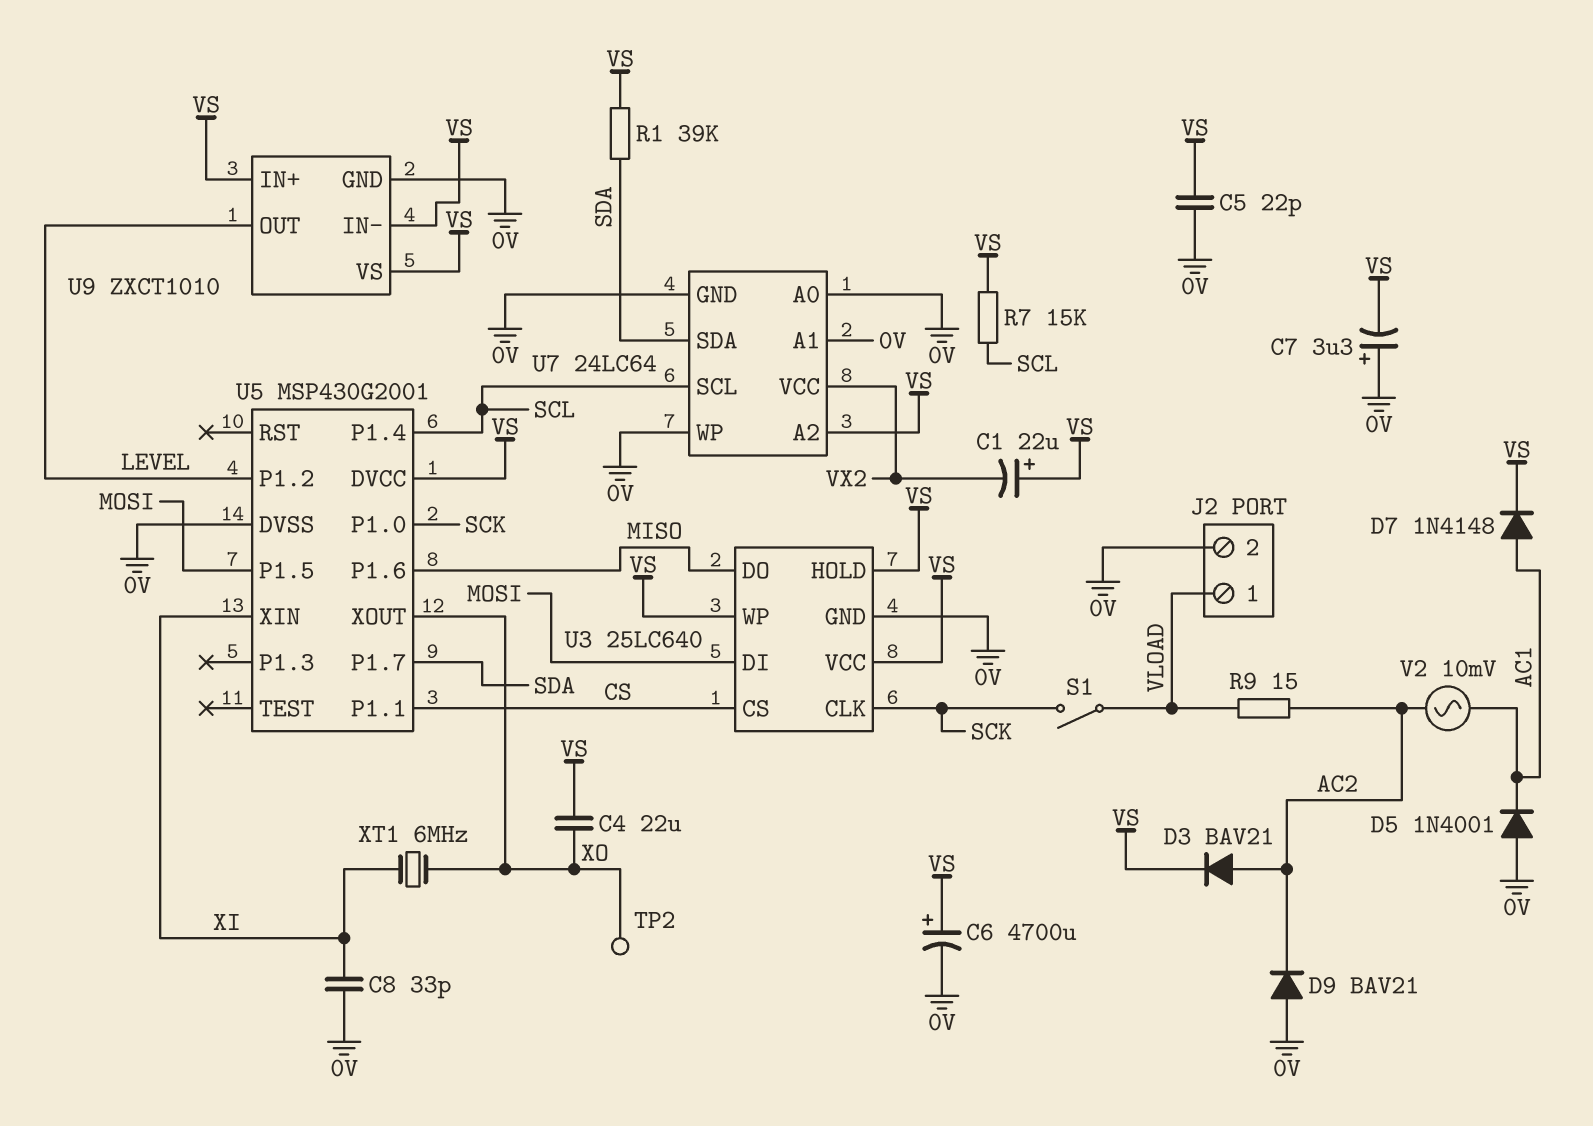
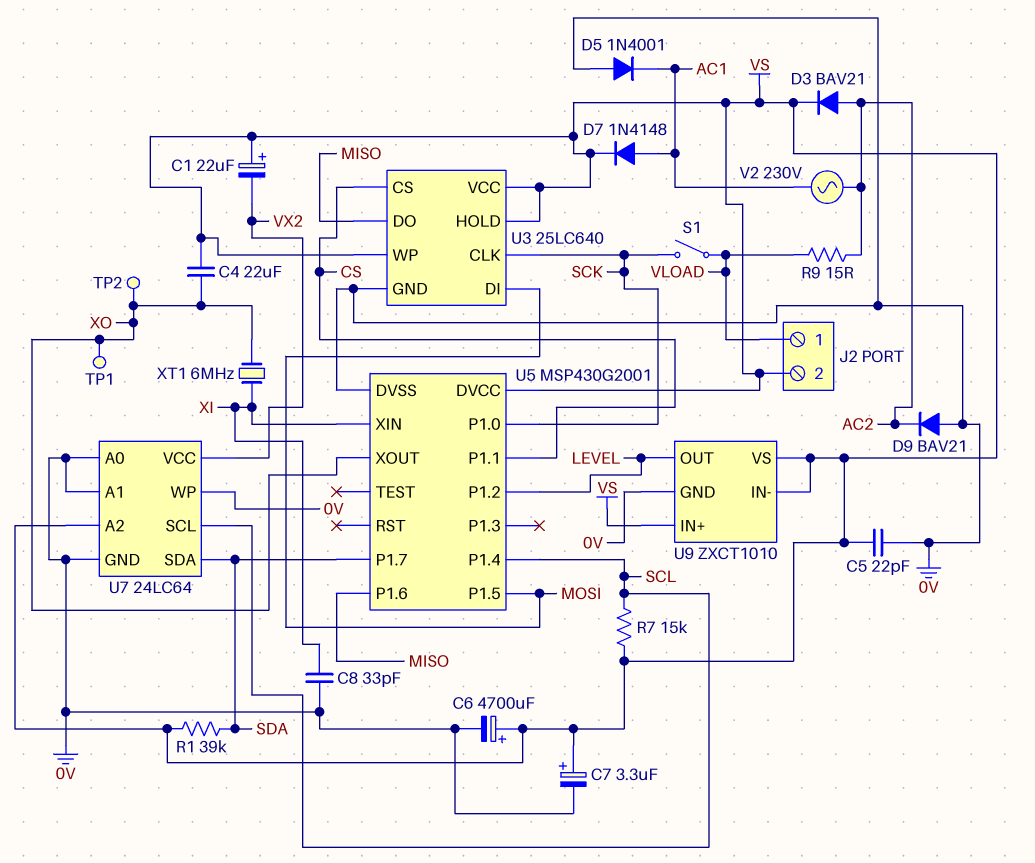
C7: 3.3uF (plus 0V, minus VS) -> 3.3uF (plus VS, minus 0V)
J2 pin 2: 0V -> VS
TP1: none -> test point (XO)
V2: AC 10mV (AC1, AC2) -> AC 230V (AC1, AC2)

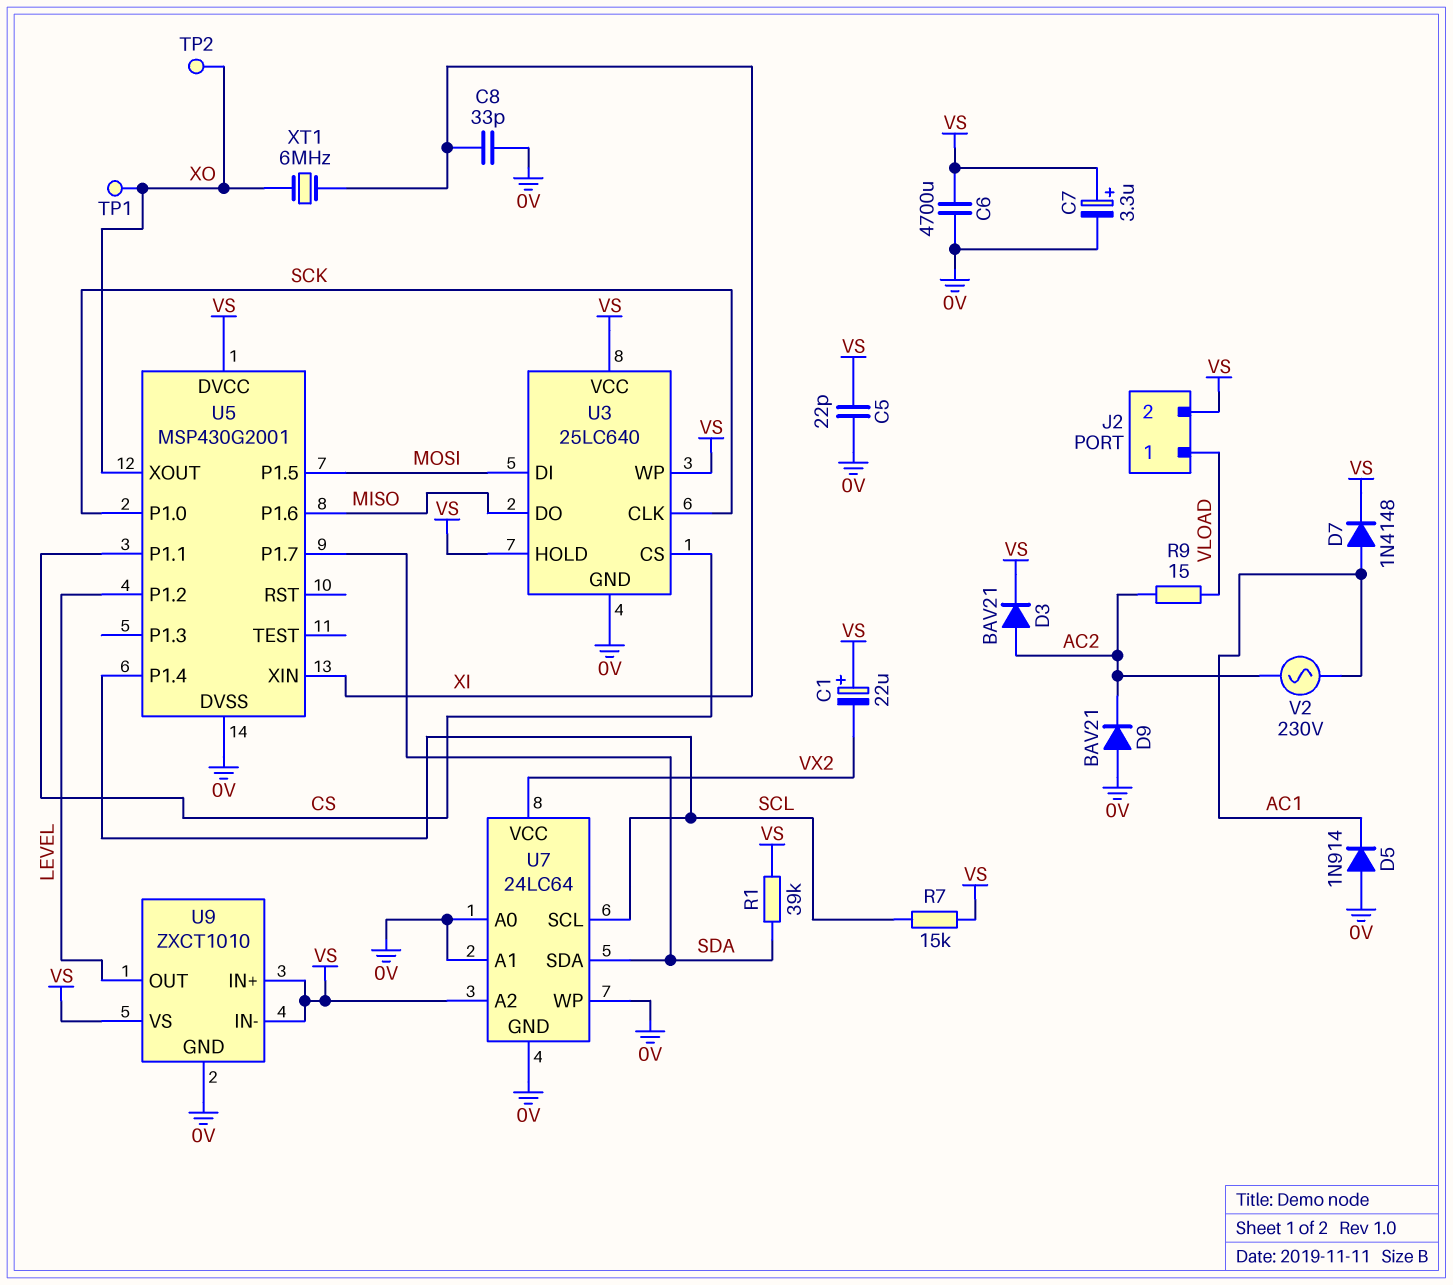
C4: 22uF (VS, XO) -> none
C6: 4700uF (plus VS, minus 0V) -> 4700uF (0V, VS)
D5: diode 1N4001 (A 0V, K AC1) -> diode 1N914 (A 0V, K AC1)
S1: switch (SCK, VLOAD) -> none

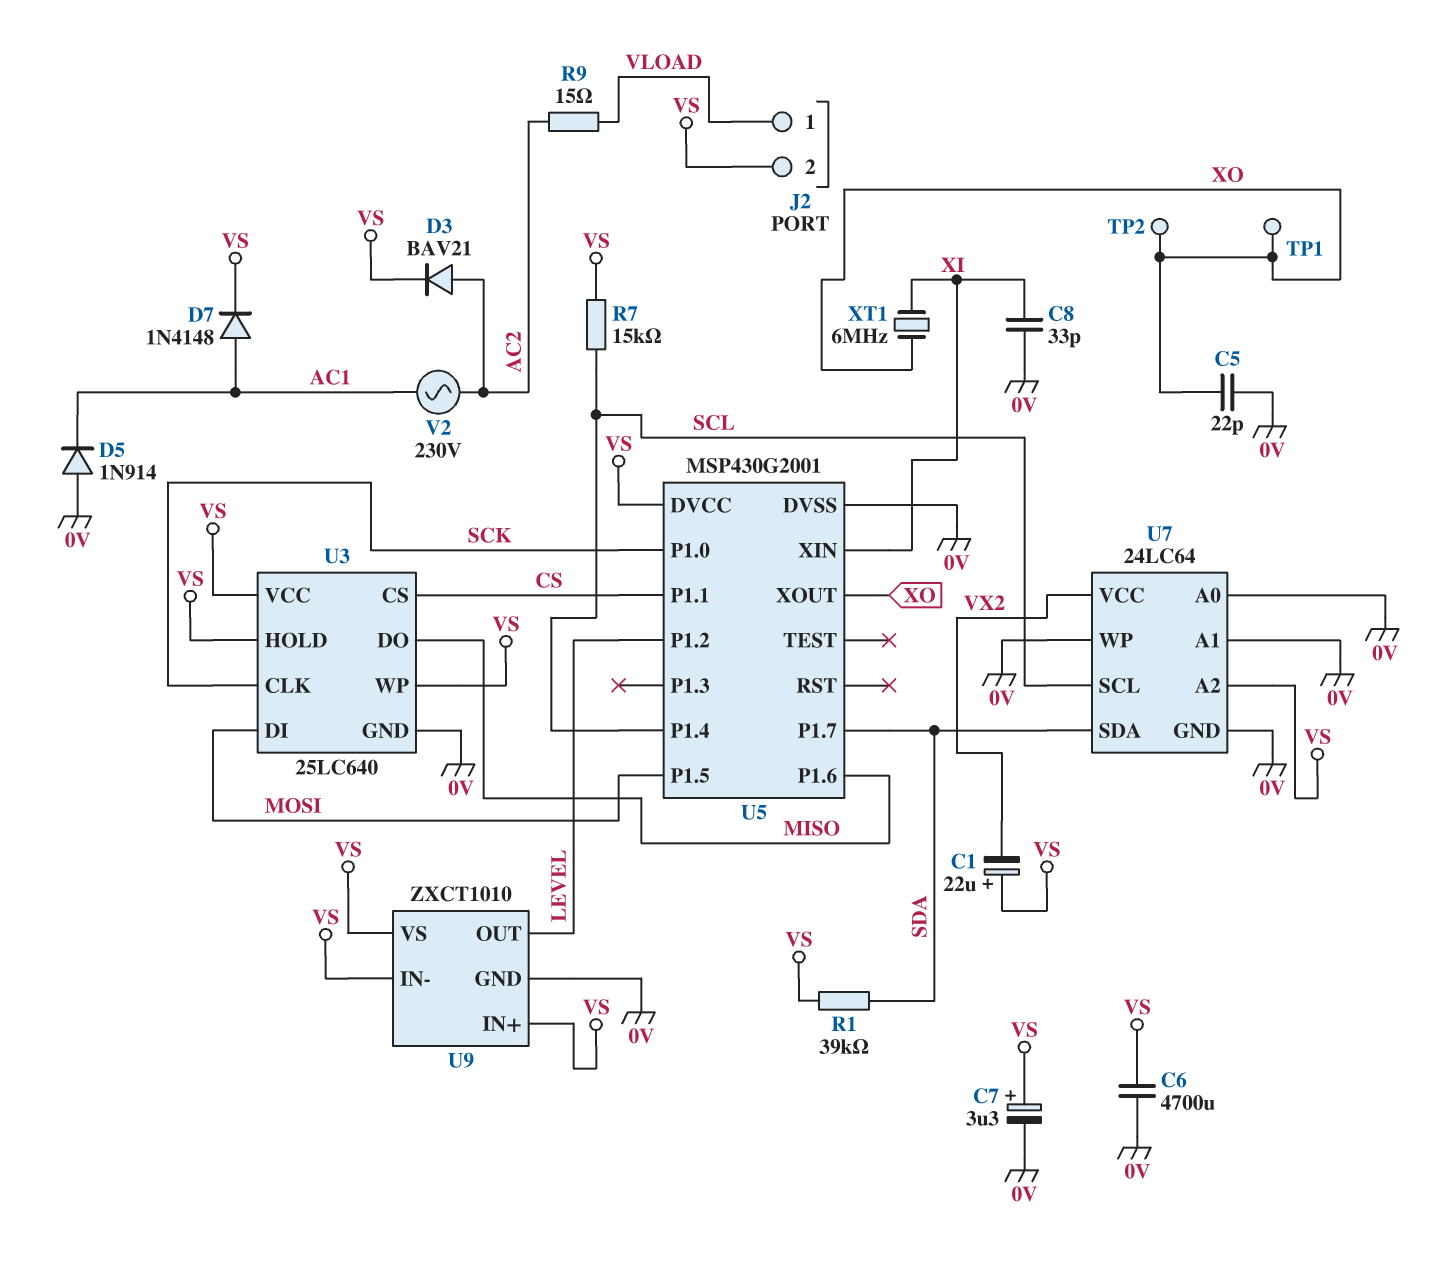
C5: 22pF (0V, VS) -> 22pF (0V, XO)
D9: diode BAV21 (A 0V, K AC2) -> none

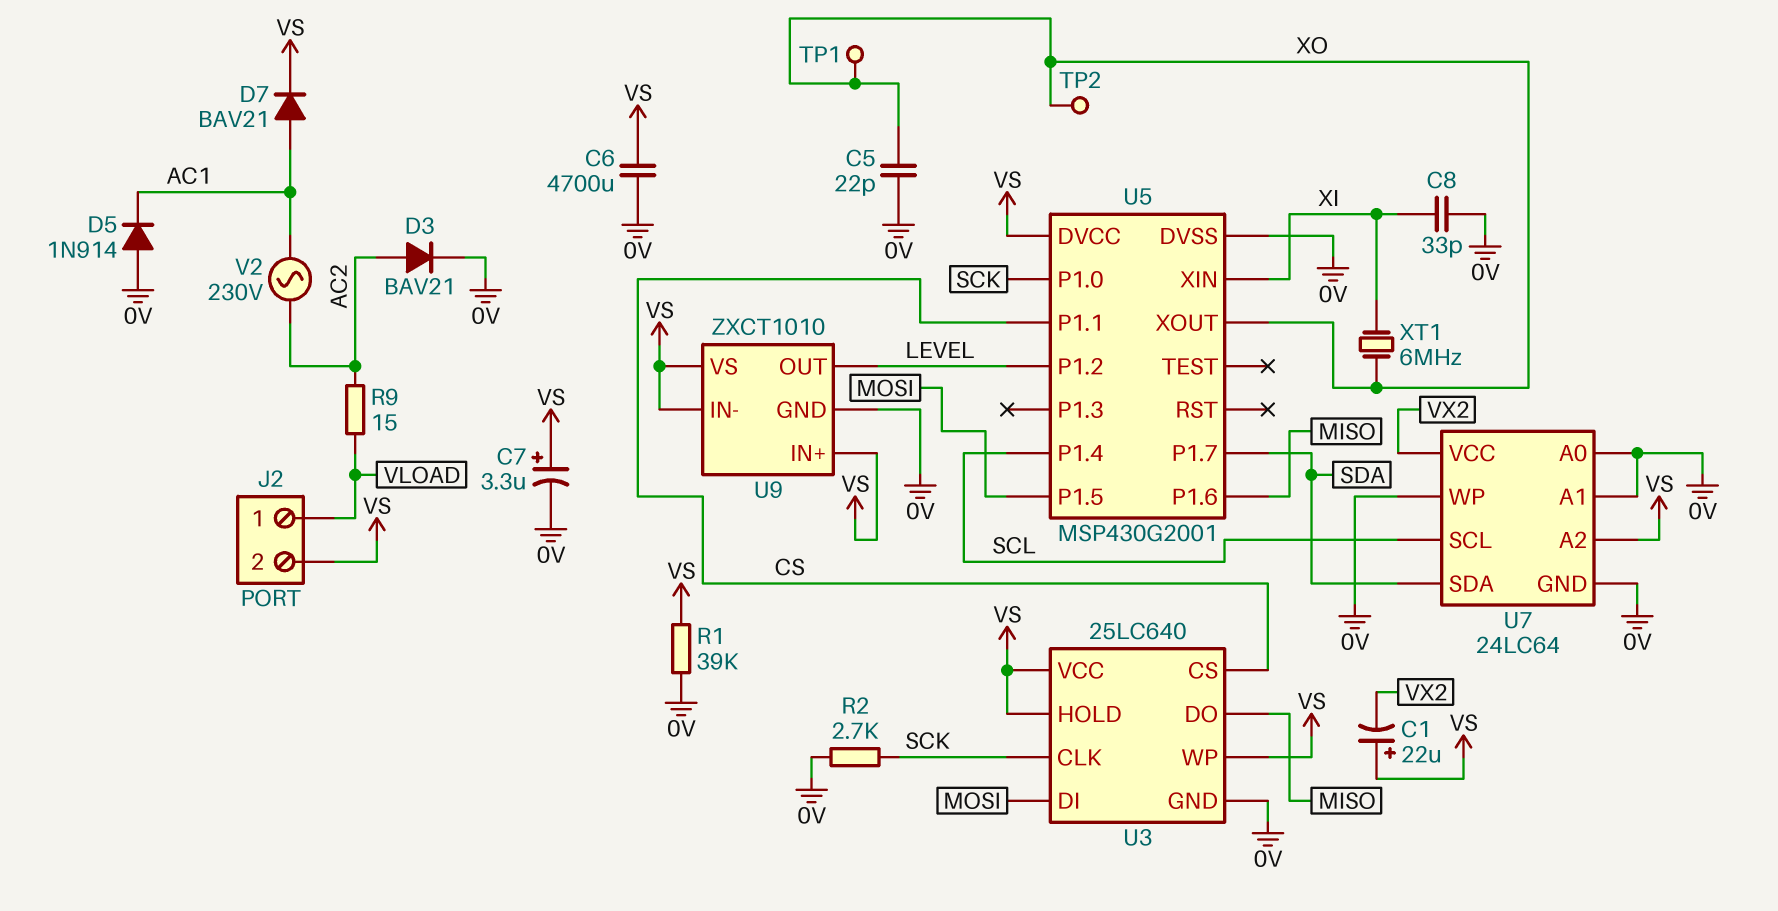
D3: diode BAV21 (A AC2, K VS) -> diode BAV21 (A AC2, K 0V)
D7: diode 1N4148 (A AC1, K VS) -> diode BAV21 (A AC1, K VS)
R1: 39k (SDA, VS) -> 39k (0V, VS)
R2: none -> 2.7k (0V, SCK)
R7: 15k (SCL, VS) -> none

